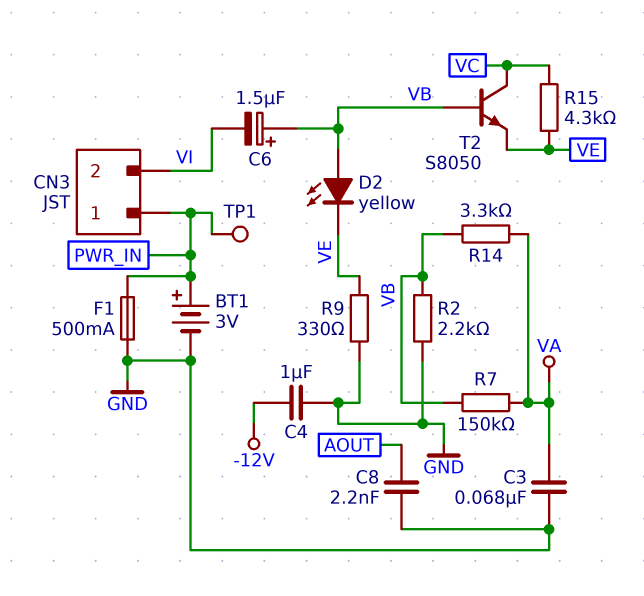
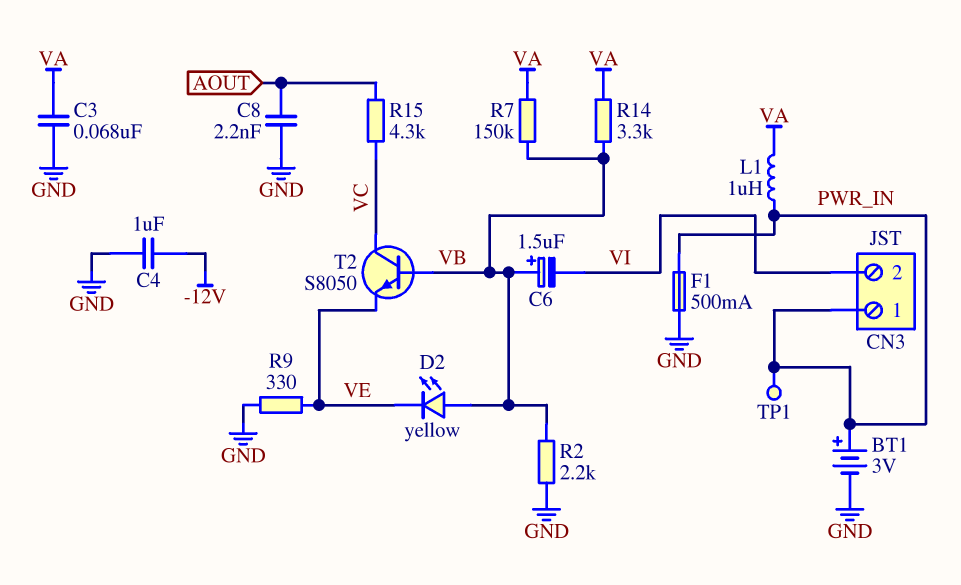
L1: none -> 1uH (PWR_IN, VA)
R15: 4.3k (VC, VE) -> 4.3k (AOUT, VC)

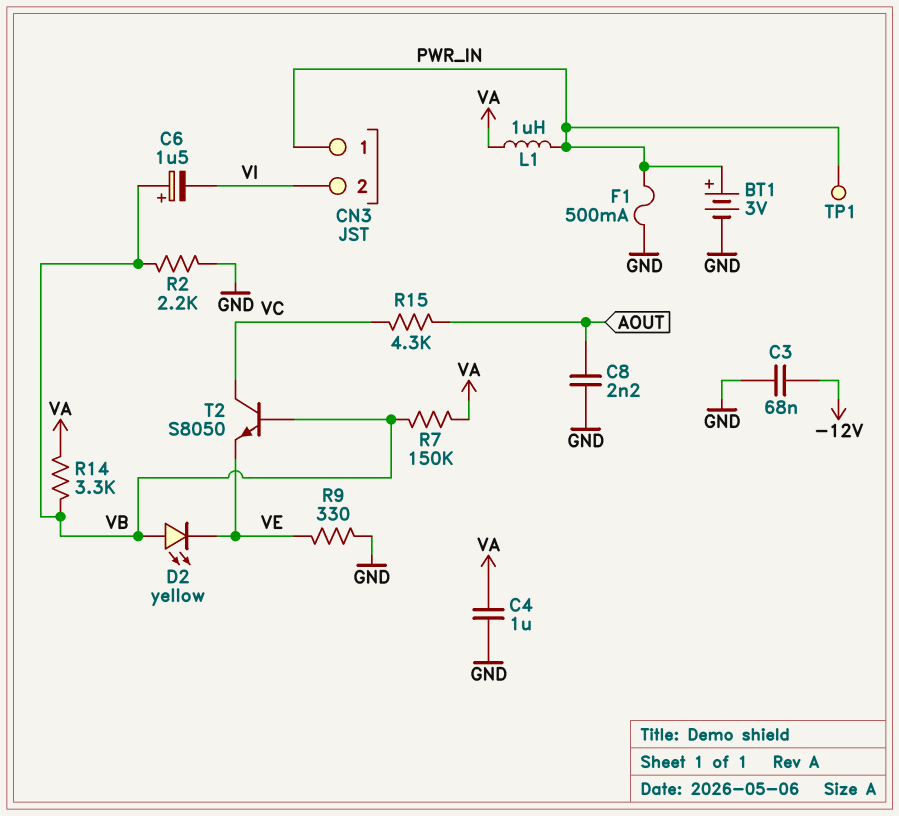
C3: 68nF (GND, VA) -> 68nF (-12V, GND)
C4: 1uF (-12V, GND) -> 1uF (GND, VA)

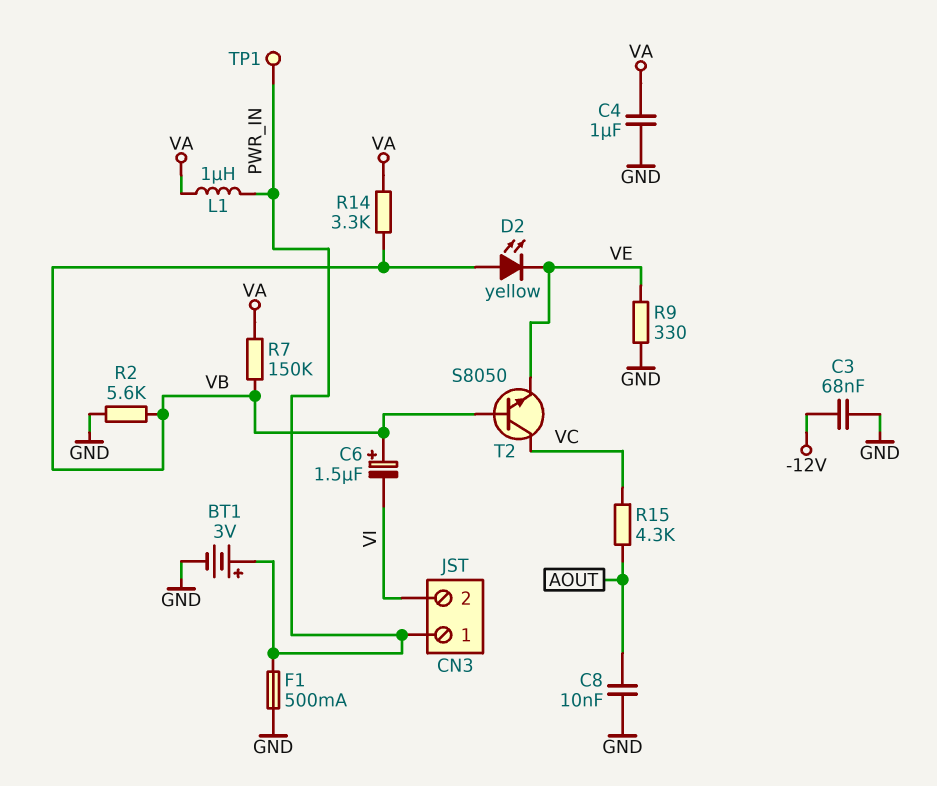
C8: 2.2nF (AOUT, GND) -> 10nF (AOUT, GND)
R2: 2.2k (GND, VB) -> 5.6k (GND, VB)

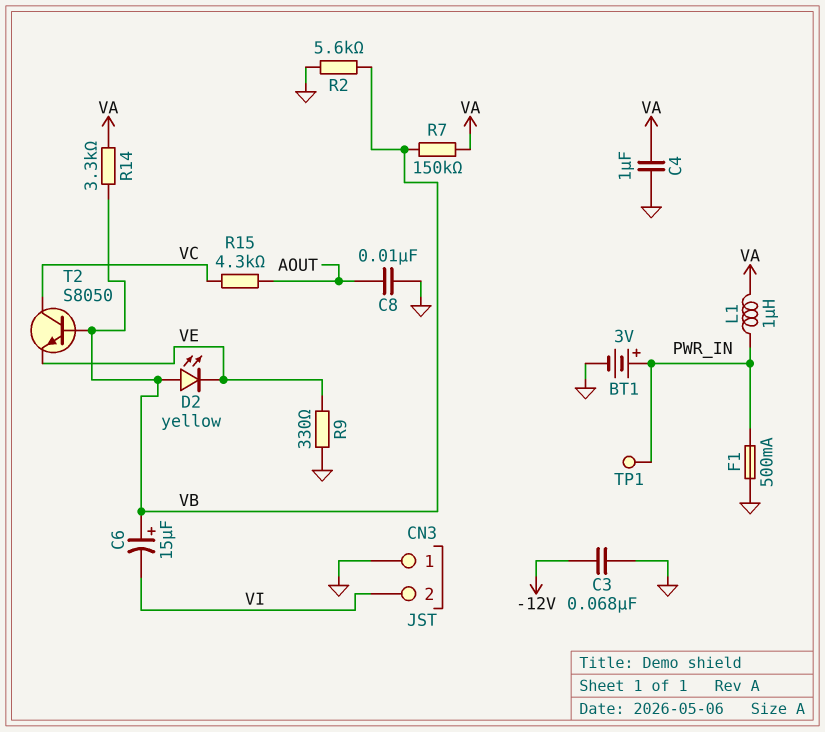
C6: 1.5uF (plus VB, minus VI) -> 15uF (plus VB, minus VI)
CN3 pin 1: PWR_IN -> GND

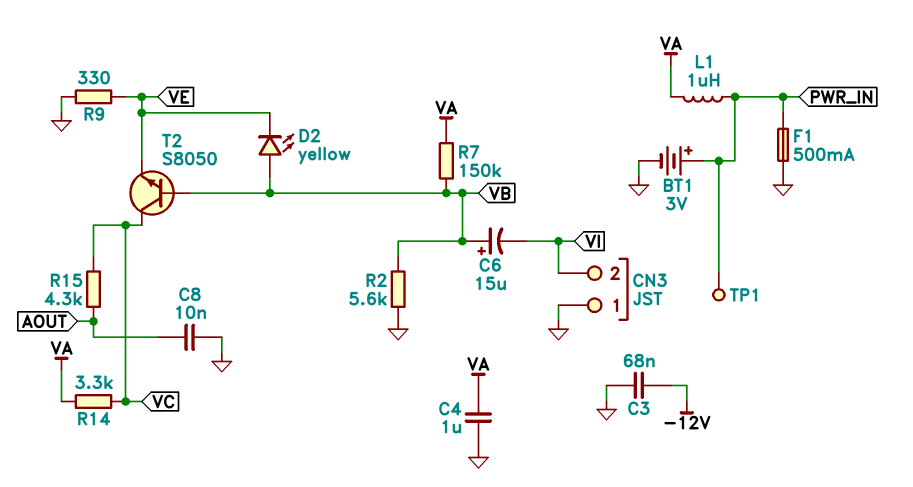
R14: 3.3k (VA, VB) -> 3.3k (VA, VC)

